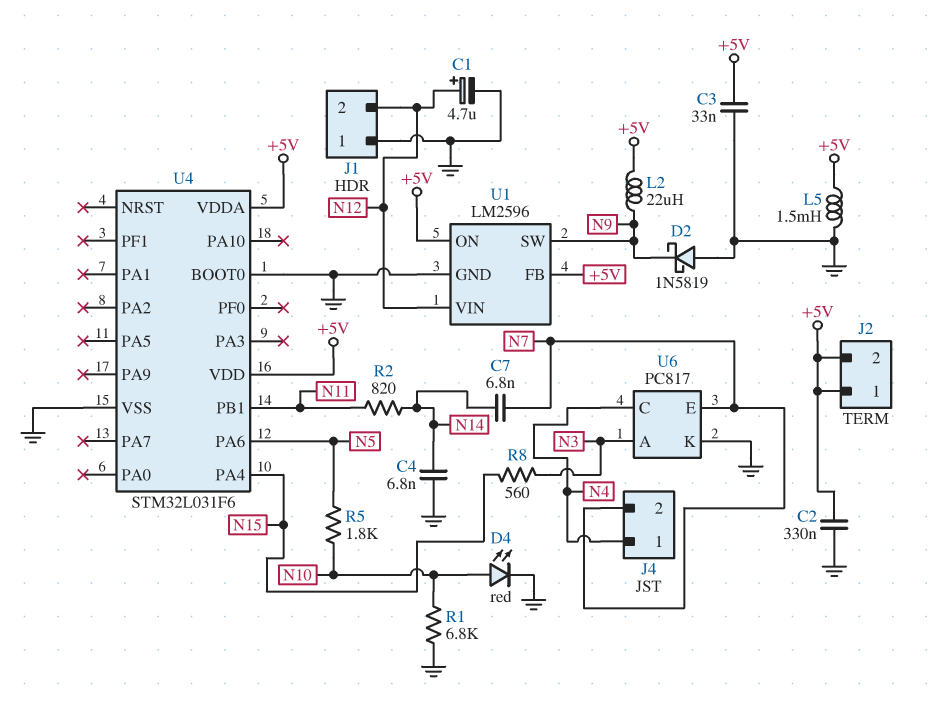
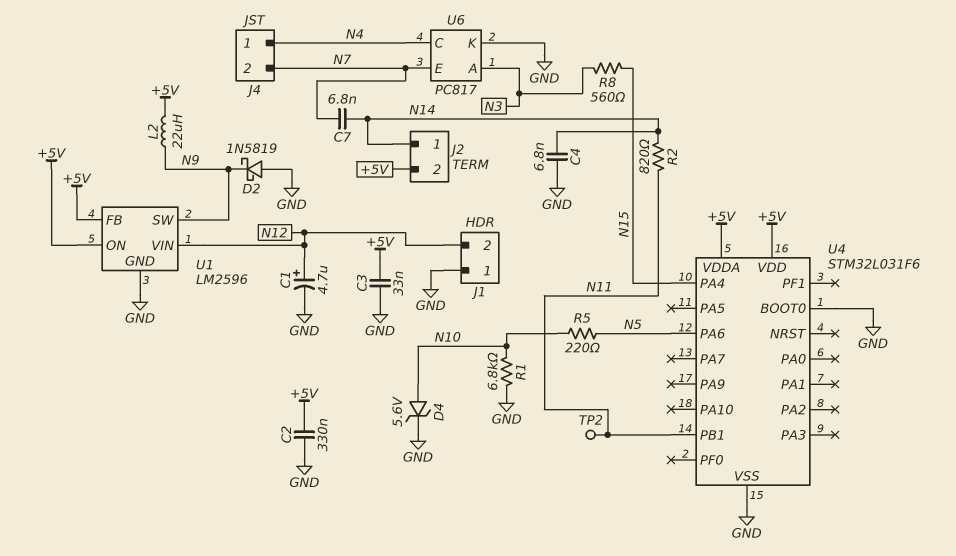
D4: LED red (A N10, K GND) -> zener 5.6V (A N10, K GND)
J2 pin 1: +5V -> N14
L5: 1.5mH (+5V, GND) -> none
R5: 1.8k (N5, N10) -> 220 (N5, N10)
TP2: none -> test point (N11)

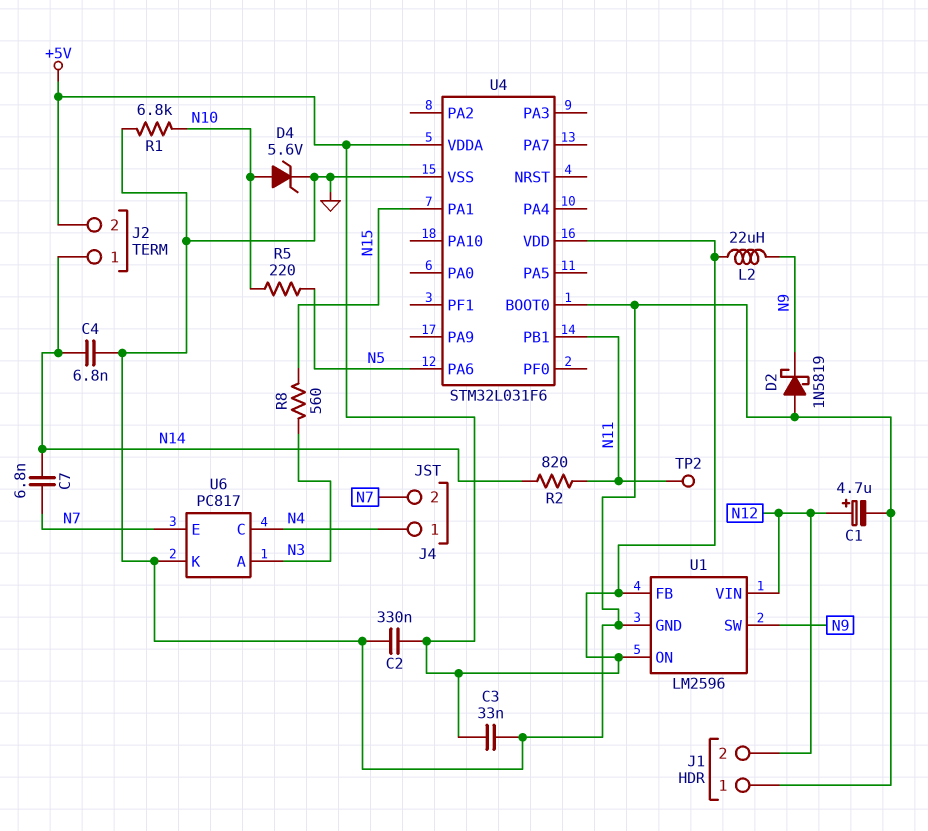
U4 pin PA1: none -> N15
U4 pin PA4: N15 -> none

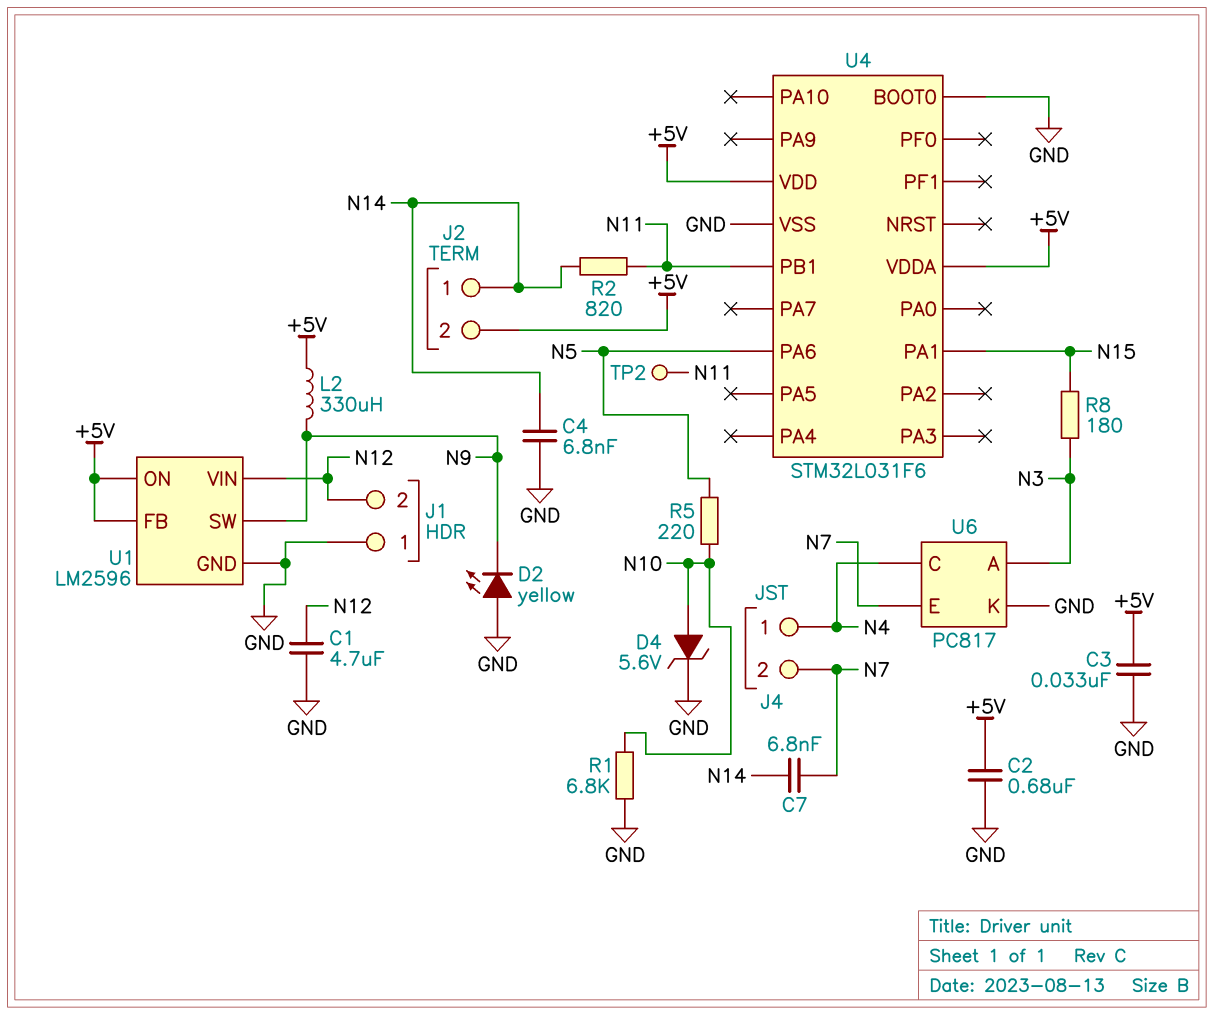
C1: 4.7uF (plus N12, minus GND) -> 4.7uF (GND, N12)
C2: 330nF (+5V, GND) -> 680nF (+5V, GND)
D2: schottky 1N5819 (A GND, K N9) -> LED yellow (A GND, K N9)
L2: 22uH (+5V, N9) -> 330uH (+5V, N9)
R8: 560 (N3, N15) -> 180 (N3, N15)

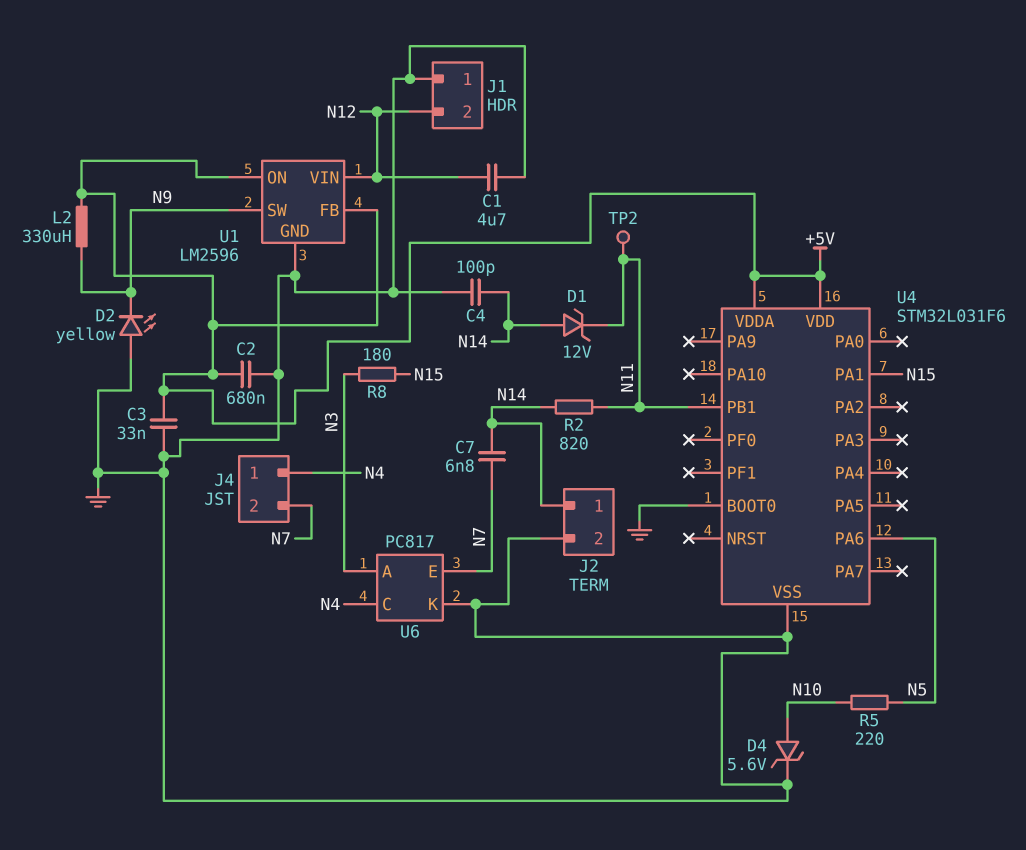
C4: 6.8nF (GND, N14) -> 100pF (GND, N14)
D1: none -> zener 12V (A N14, K N11)
J2 pin 2: +5V -> GND
R1: 6.8k (GND, N10) -> none

